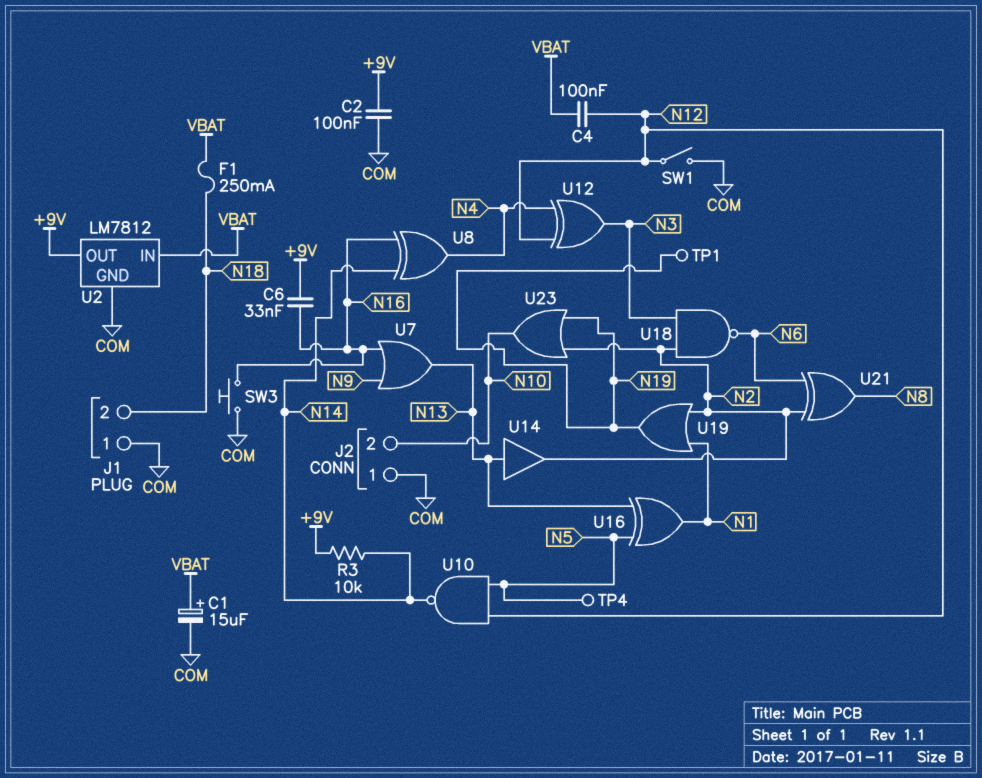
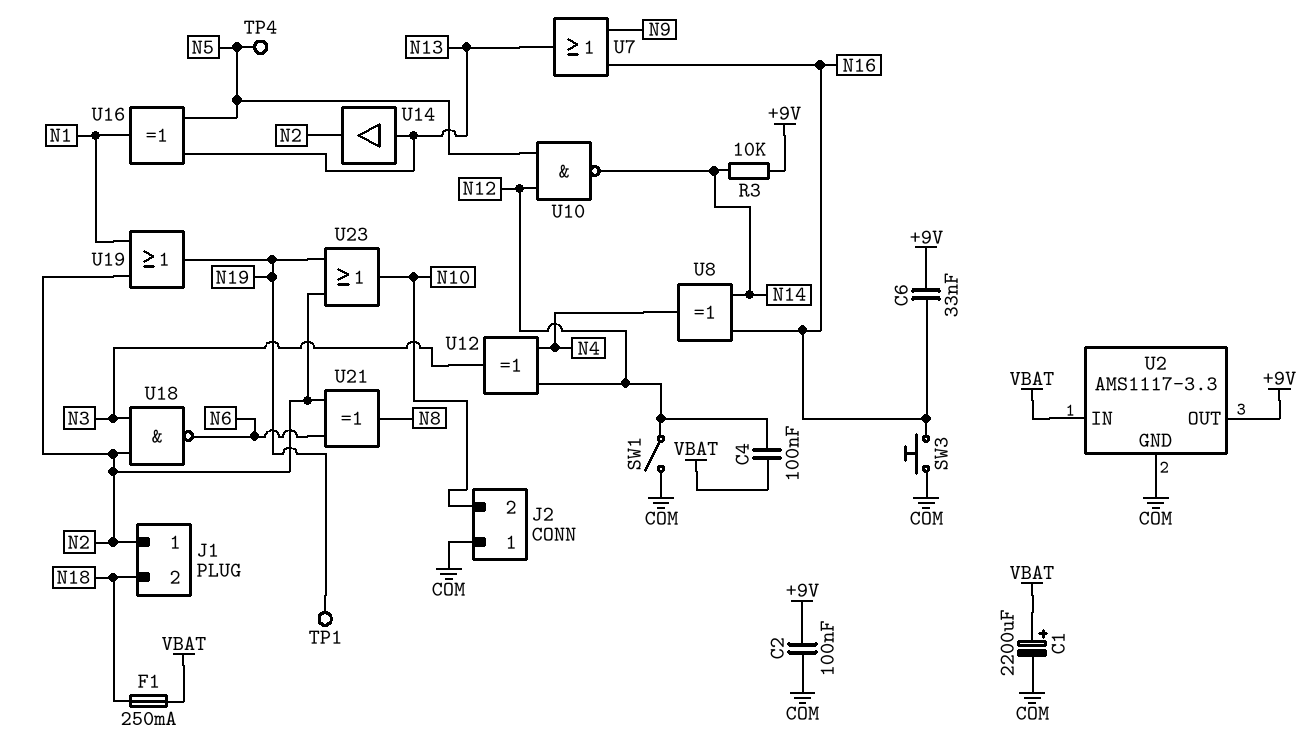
C1: 15uF (plus VBAT, minus COM) -> 2200uF (plus VBAT, minus COM)
J1 pin 1: COM -> N2
U2: LM7812 -> AMS1117-3.3

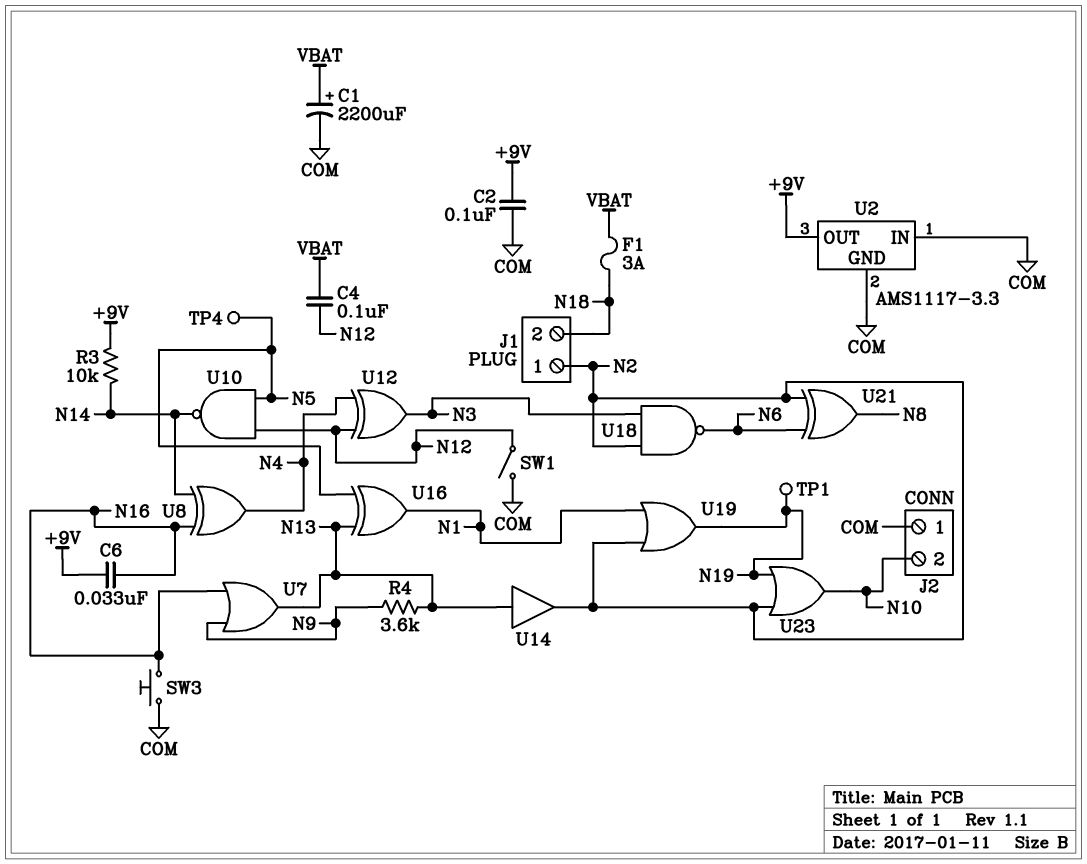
F1: 250mA (N18, VBAT) -> 3A (N18, VBAT)
R4: none -> 3.6k (N9, N13)
U2 pin IN: VBAT -> COM

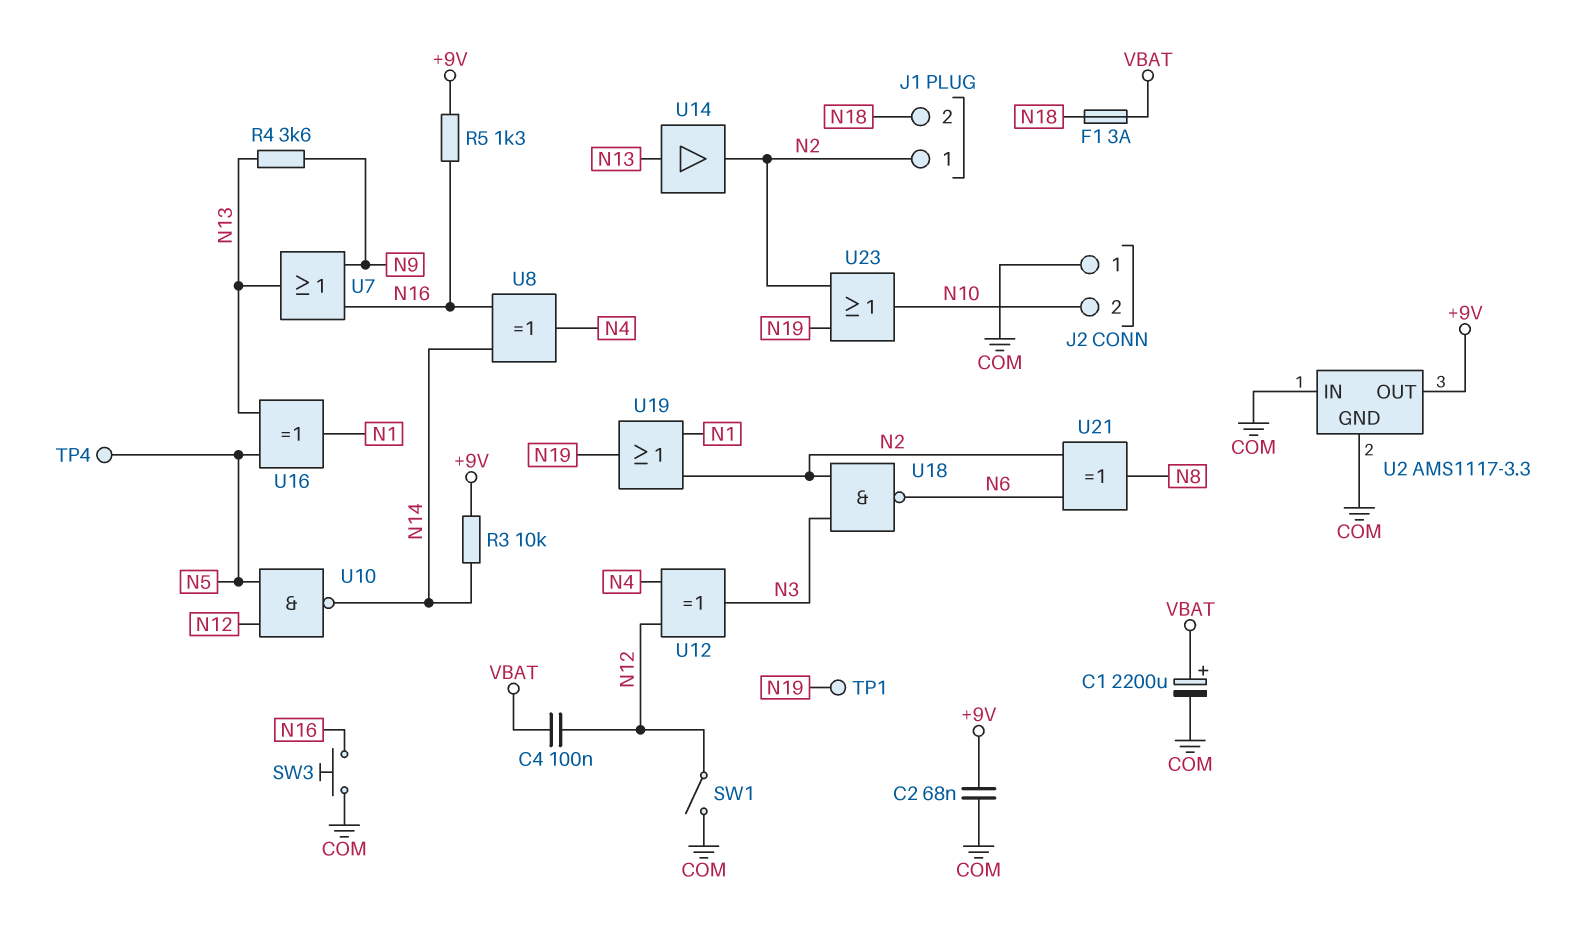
C2: 100nF (+9V, COM) -> 68nF (+9V, COM)
C6: 33nF (+9V, N16) -> none
R5: none -> 1.3k (+9V, N16)

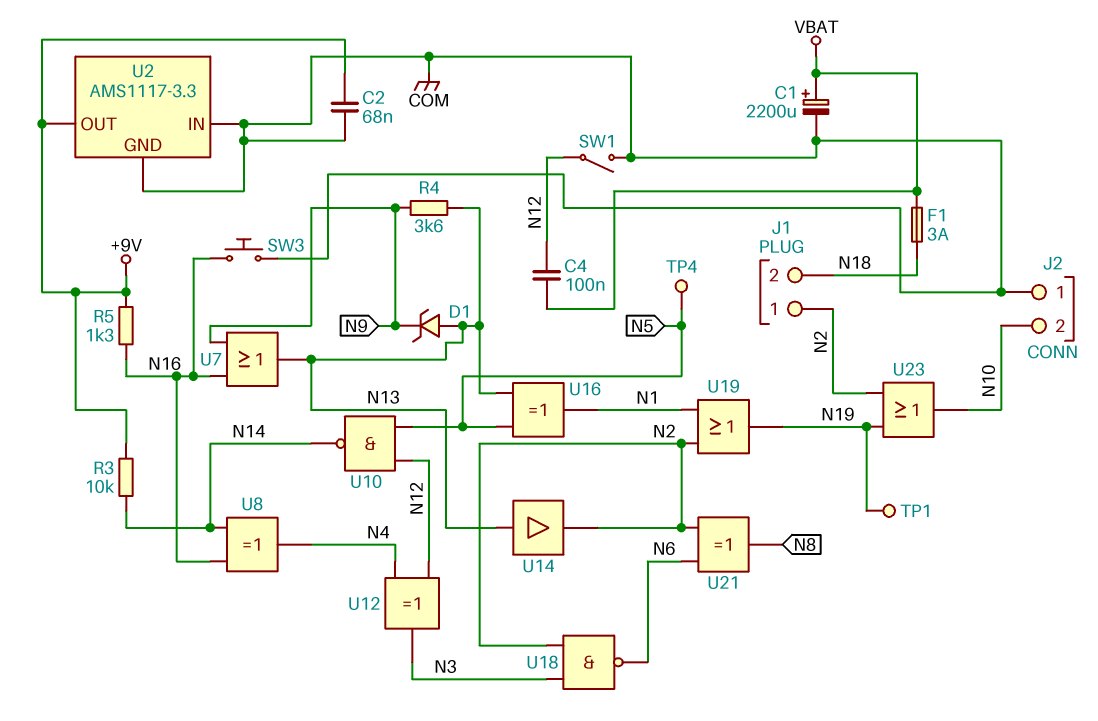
D1: none -> zener (A N13, K N9)

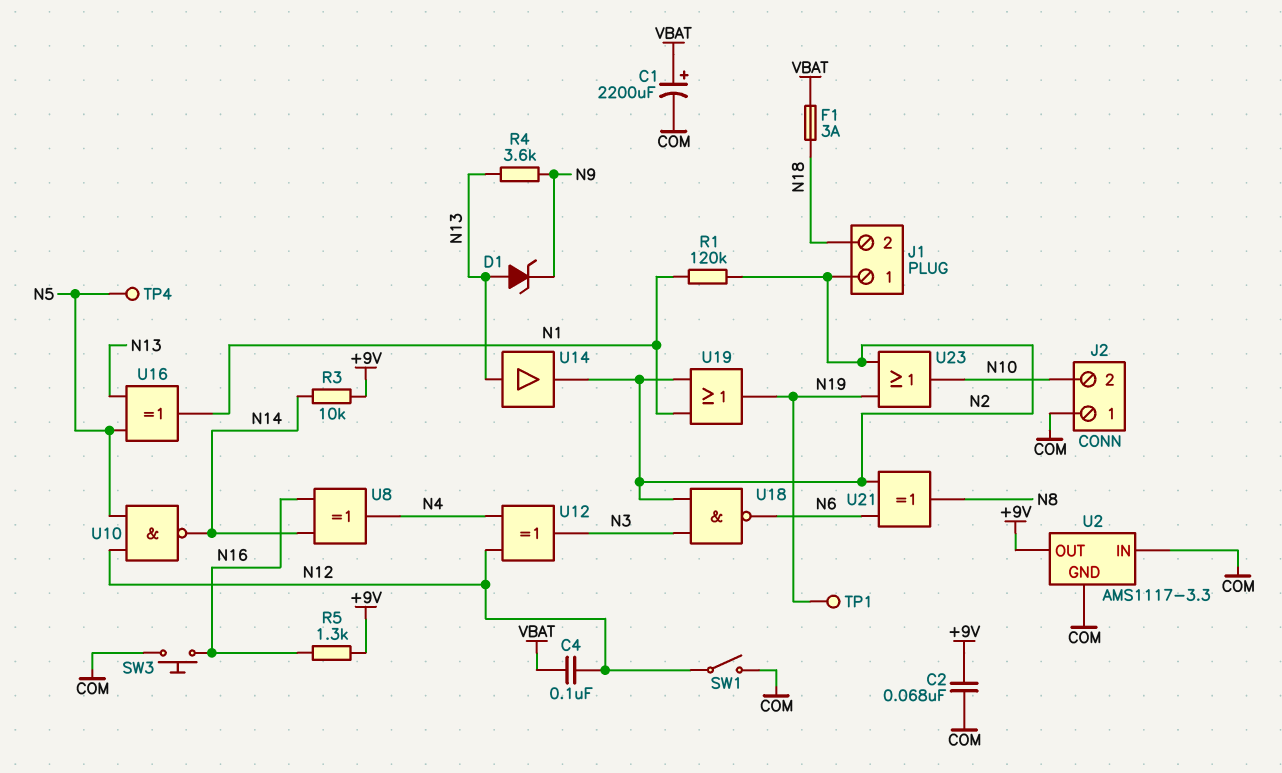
R1: none -> 120k (N1, N2)
U7: OR (in N9, in N16, out N13) -> none

